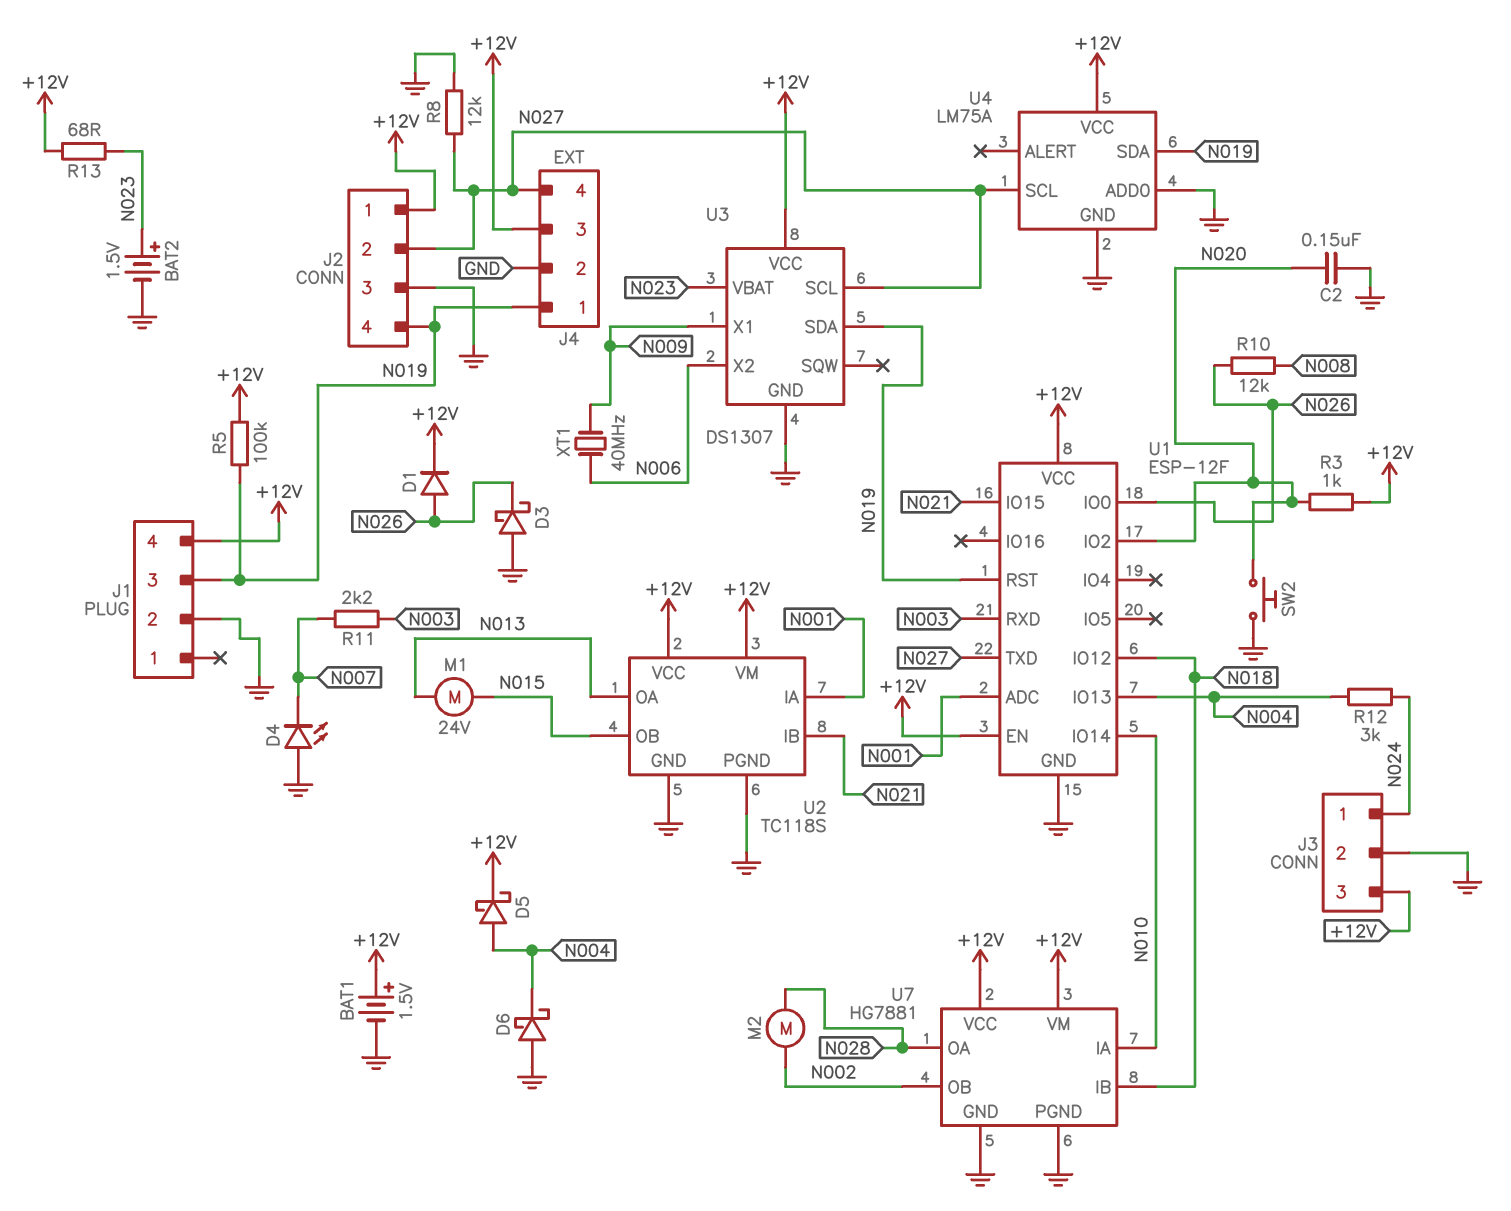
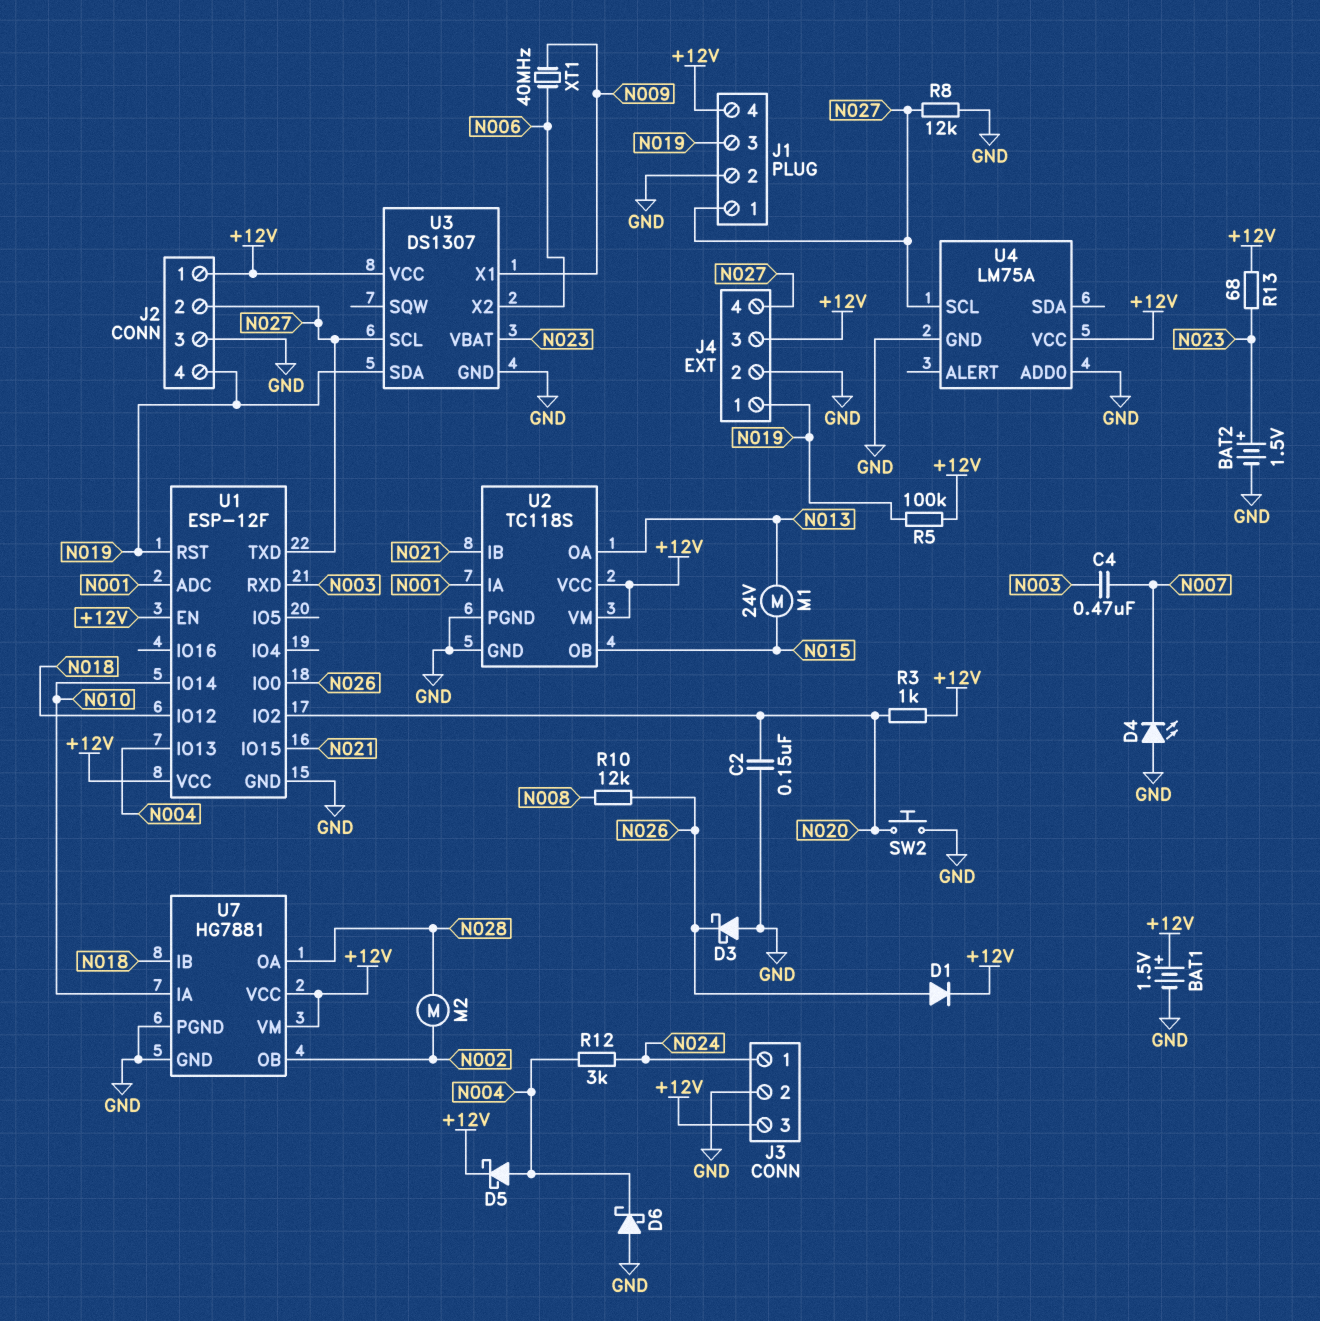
C4: none -> 470nF (N003, N007)
J1 pin 1: none -> N027
R11: 2.2k (N003, N007) -> none
U4 pin SDA: N019 -> none

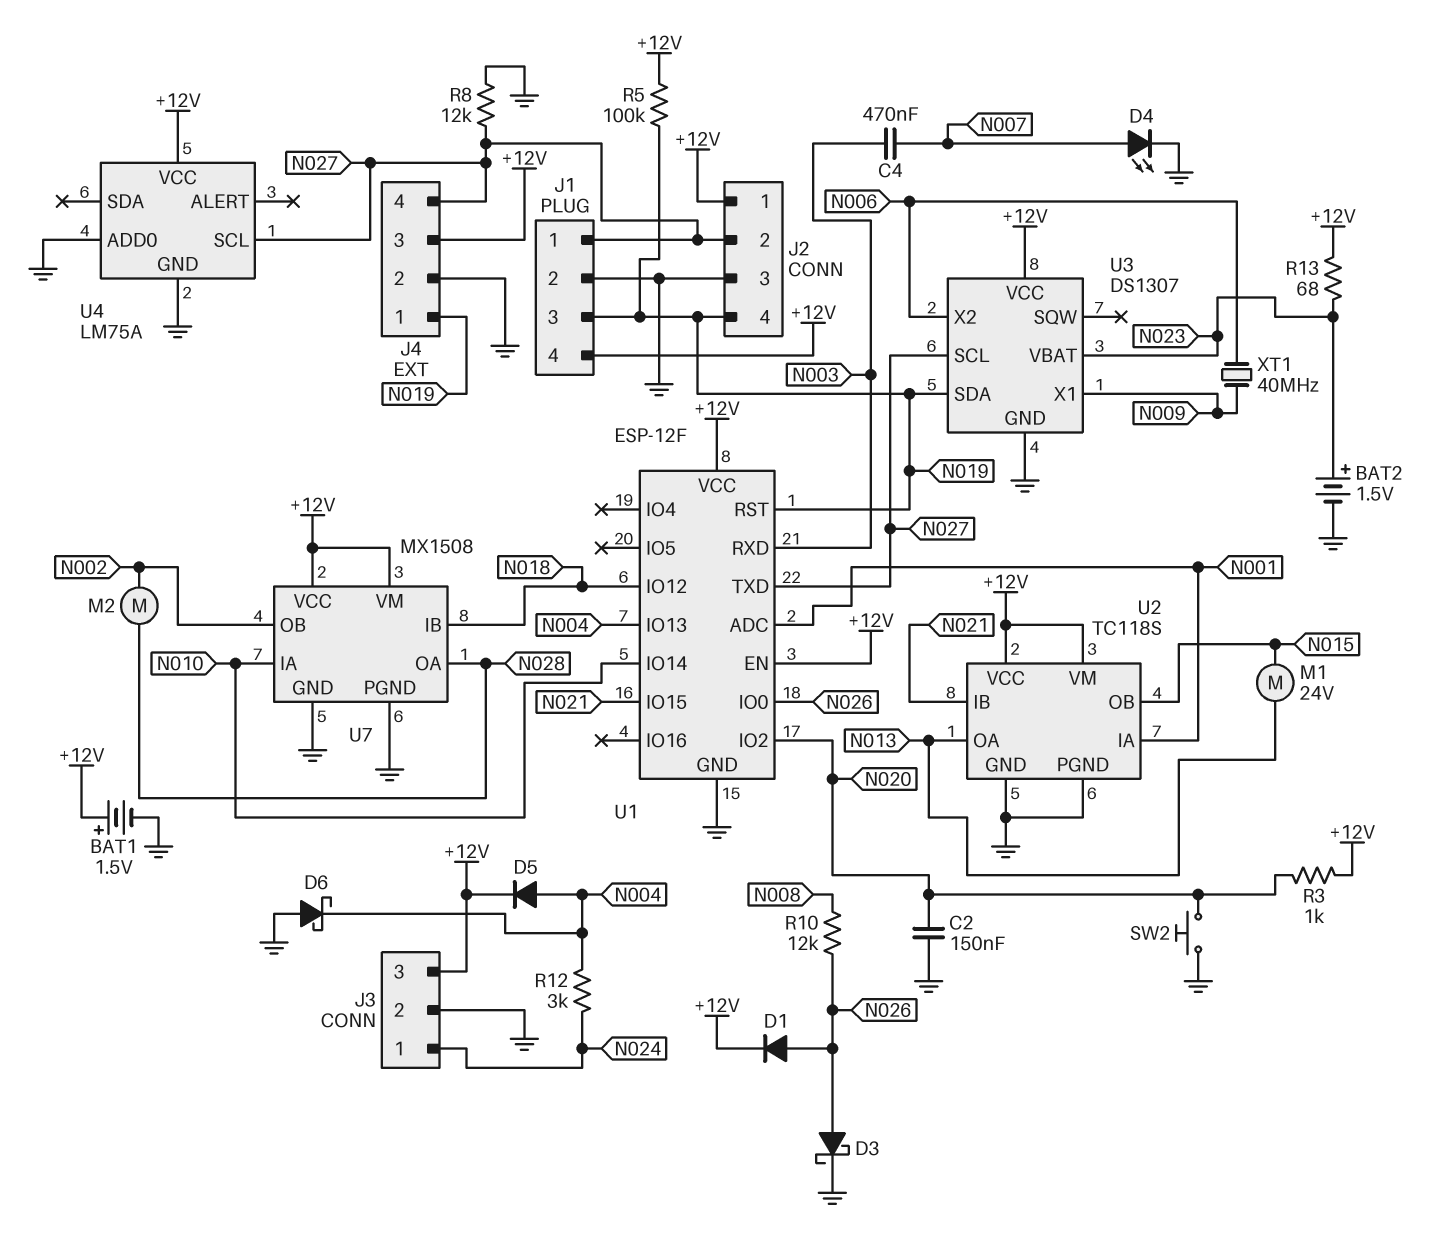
D3: schottky (A GND, K N026) -> schottky (A N026, K GND)
D4: LED (A GND, K N007) -> LED (A N007, K GND)
D5: schottky (A N004, K +12V) -> diode (A N004, K +12V)
U7: HG7881 -> MX1508

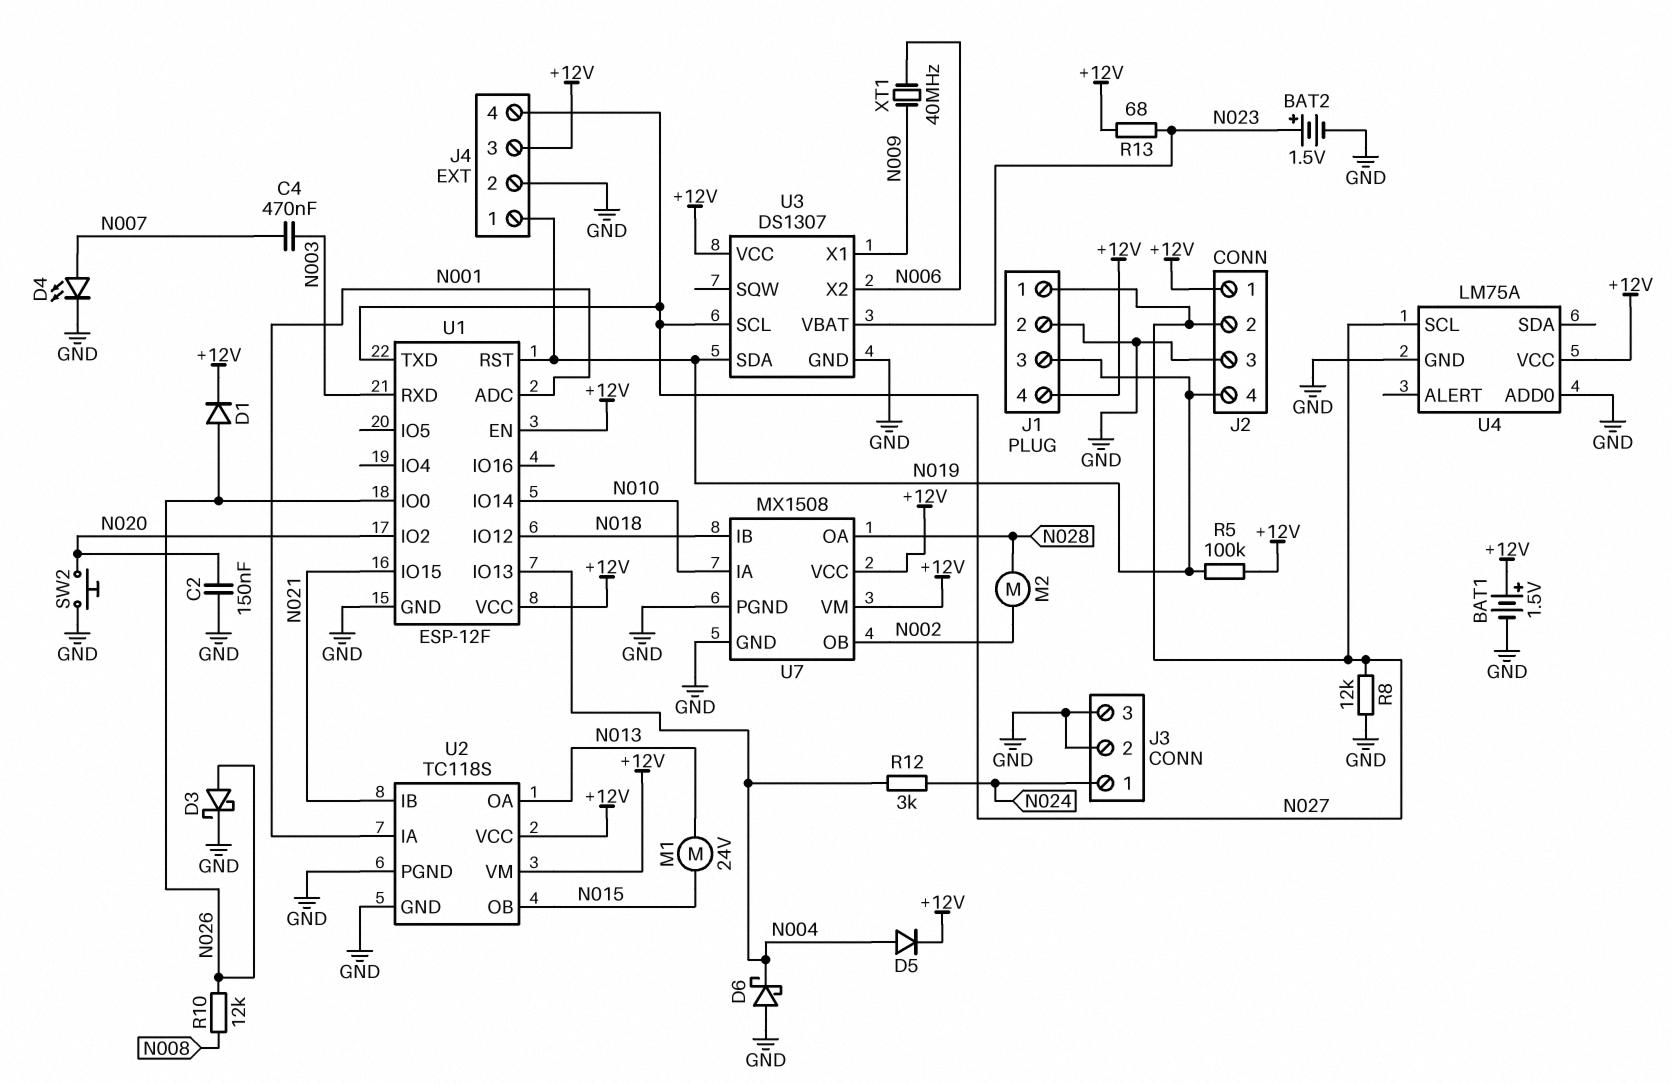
J3 pin 3: +12V -> GND
R3: 1k (+12V, N020) -> none

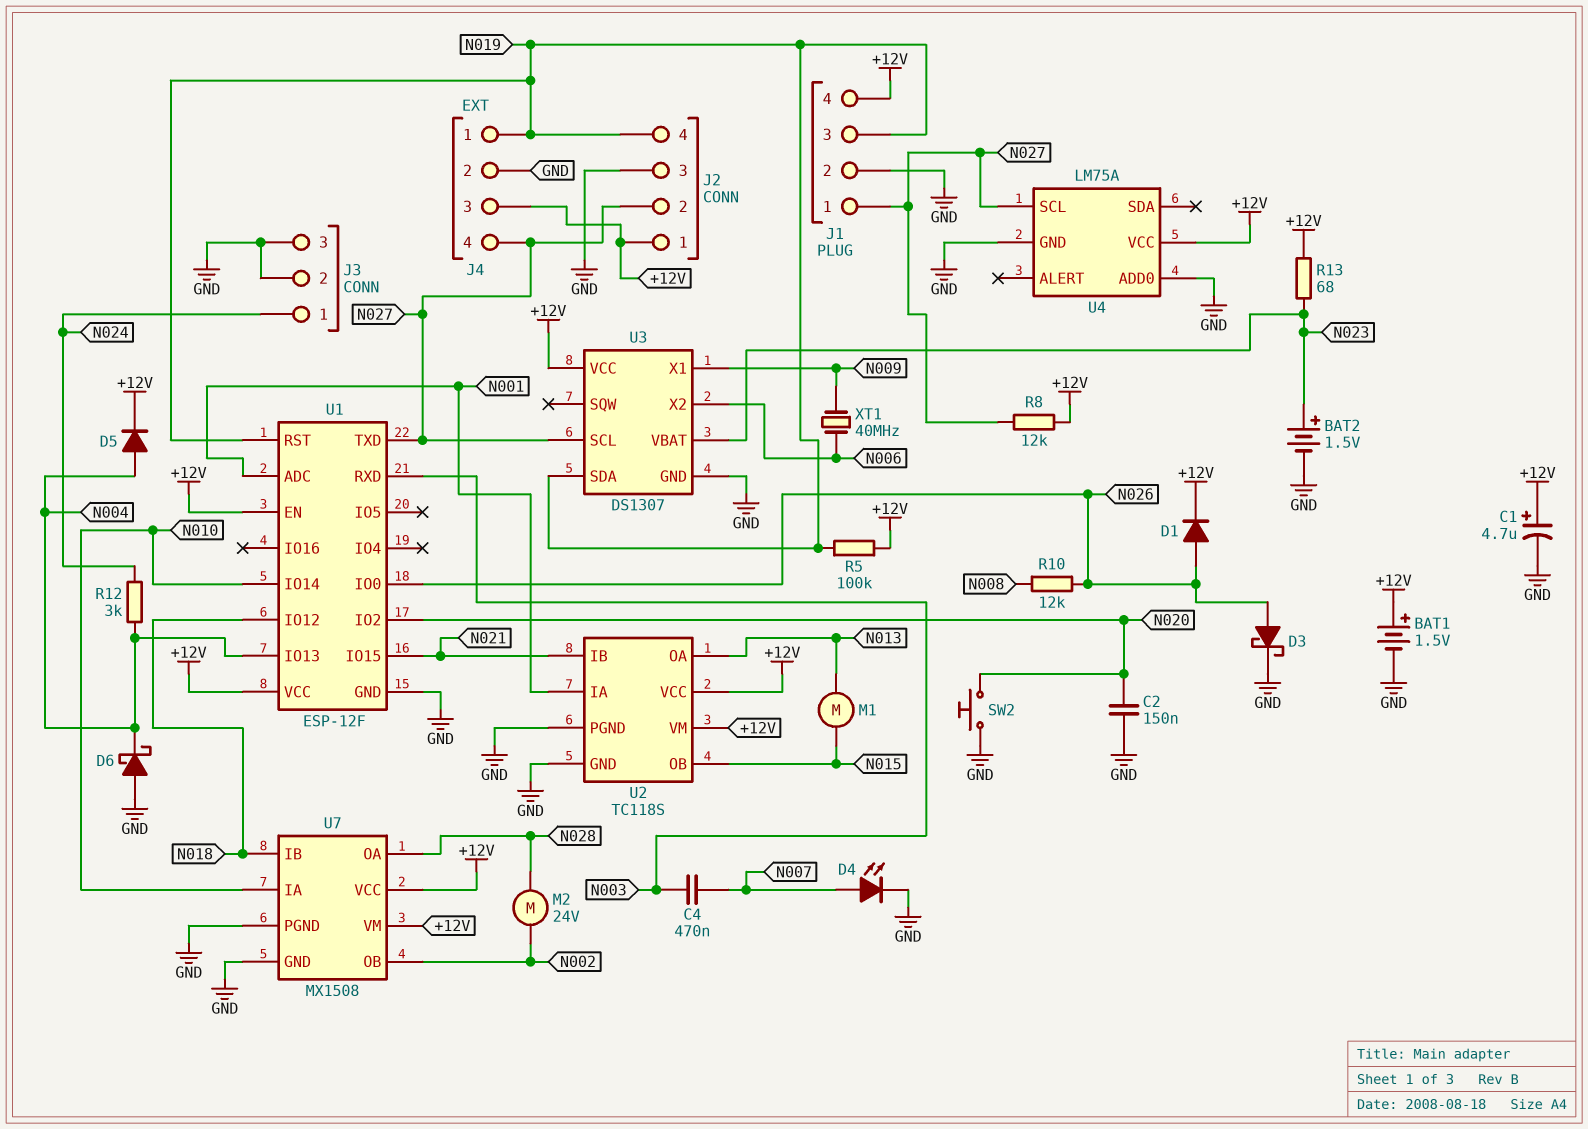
C1: none -> 4.7uF (plus +12V, minus GND)
M1: motor 24V (N013, N015) -> motor (N013, N015)
M2: motor (N002, N028) -> motor 24V (N002, N028)
R8: 12k (GND, N027) -> 12k (+12V, N027)

